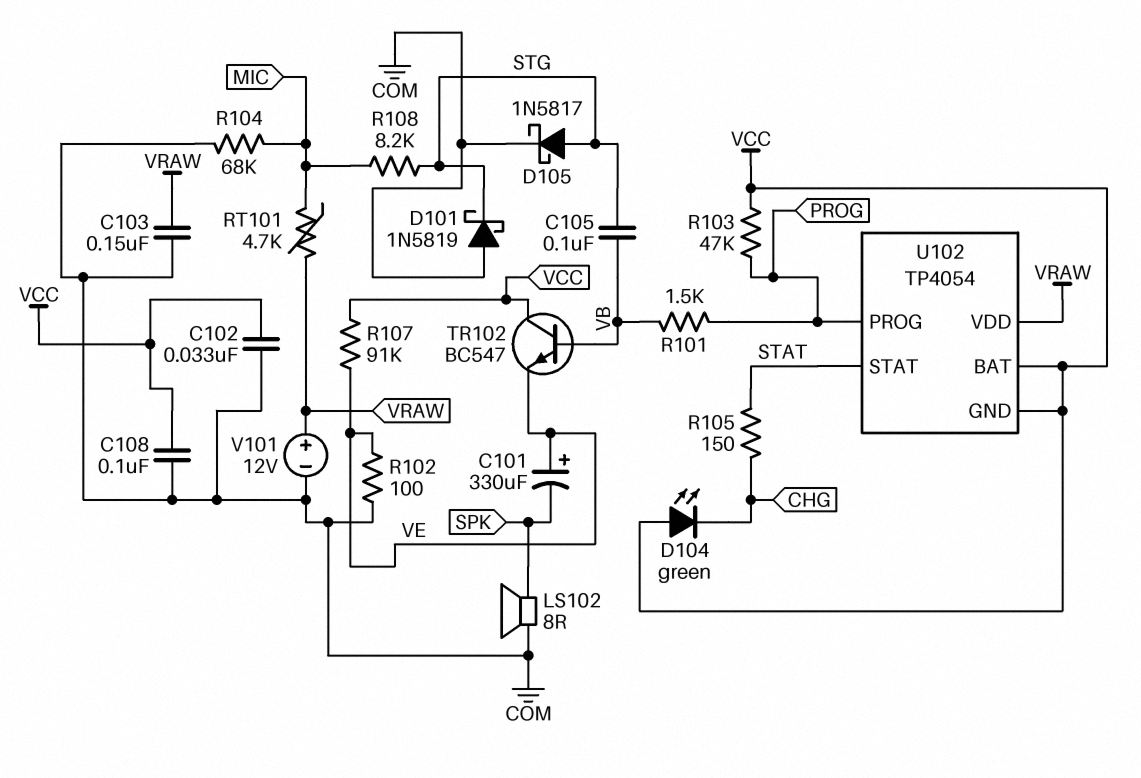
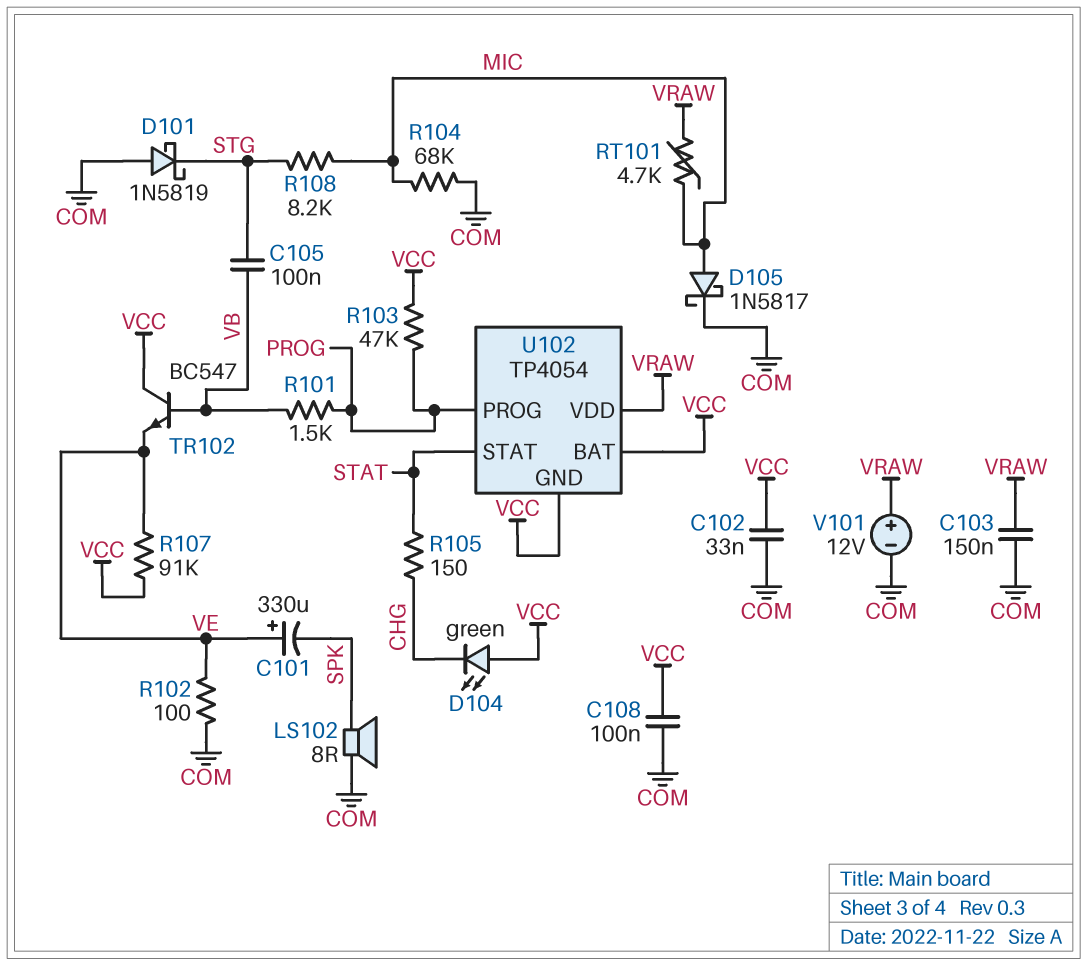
D105: schottky 1N5817 (A STG, K COM) -> schottky 1N5817 (A MIC, K COM)

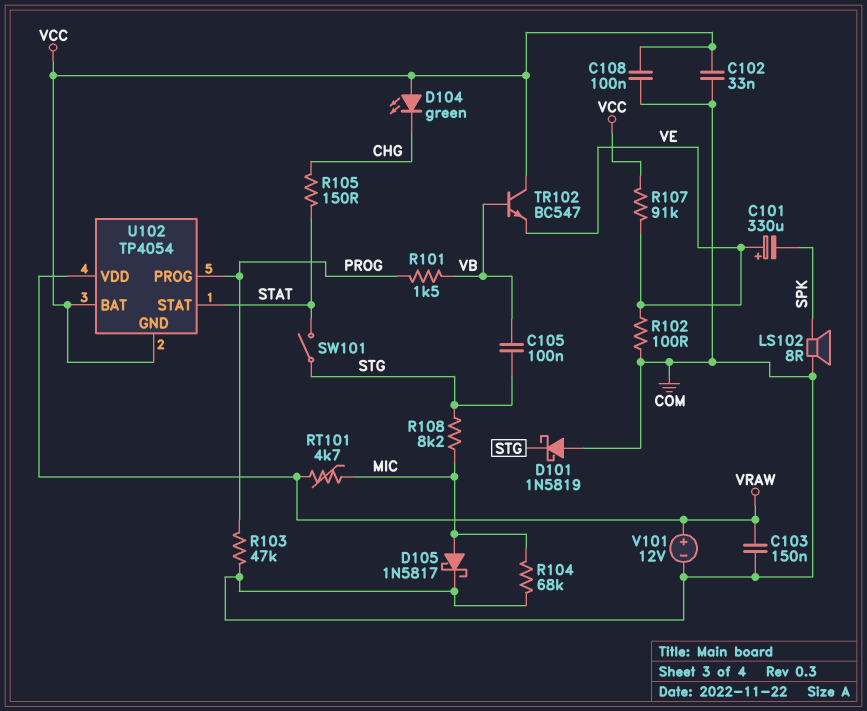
R103: 47k (PROG, VCC) -> 47k (COM, PROG)
SW101: none -> switch (STAT, STG)

